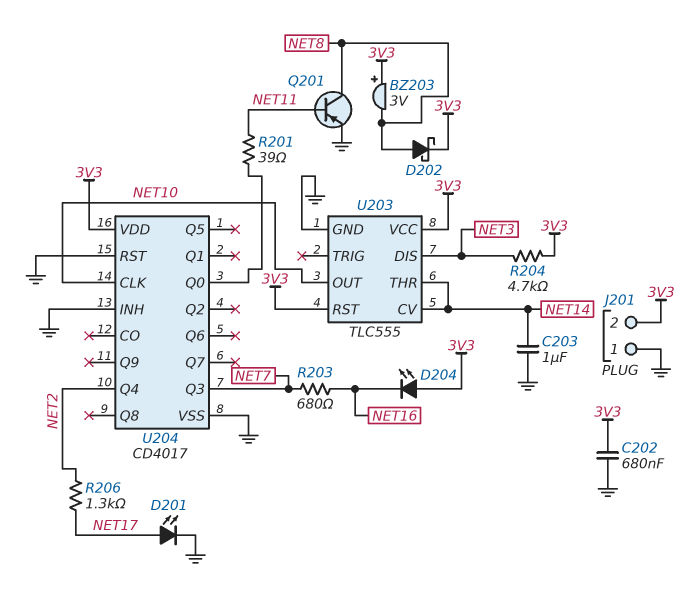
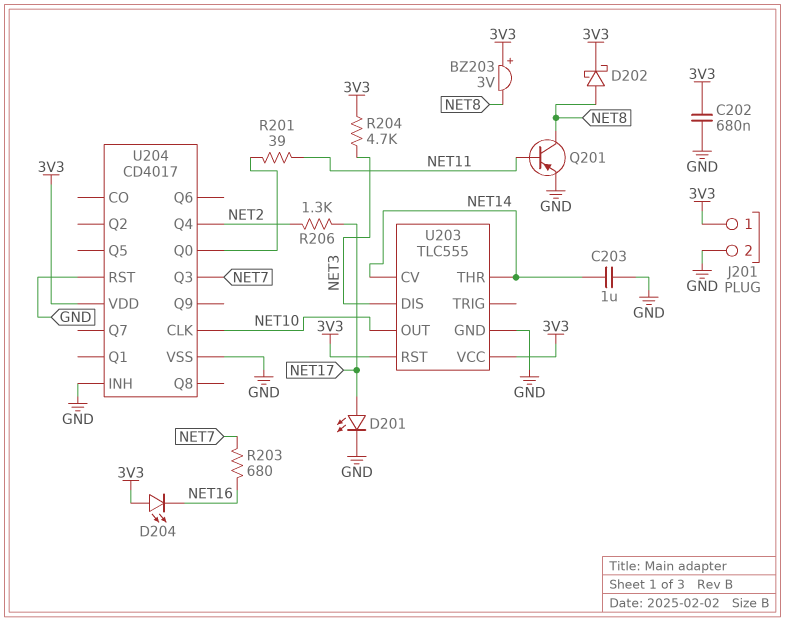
J201 pin 1: GND -> 3V3
J201 pin 2: 3V3 -> GND

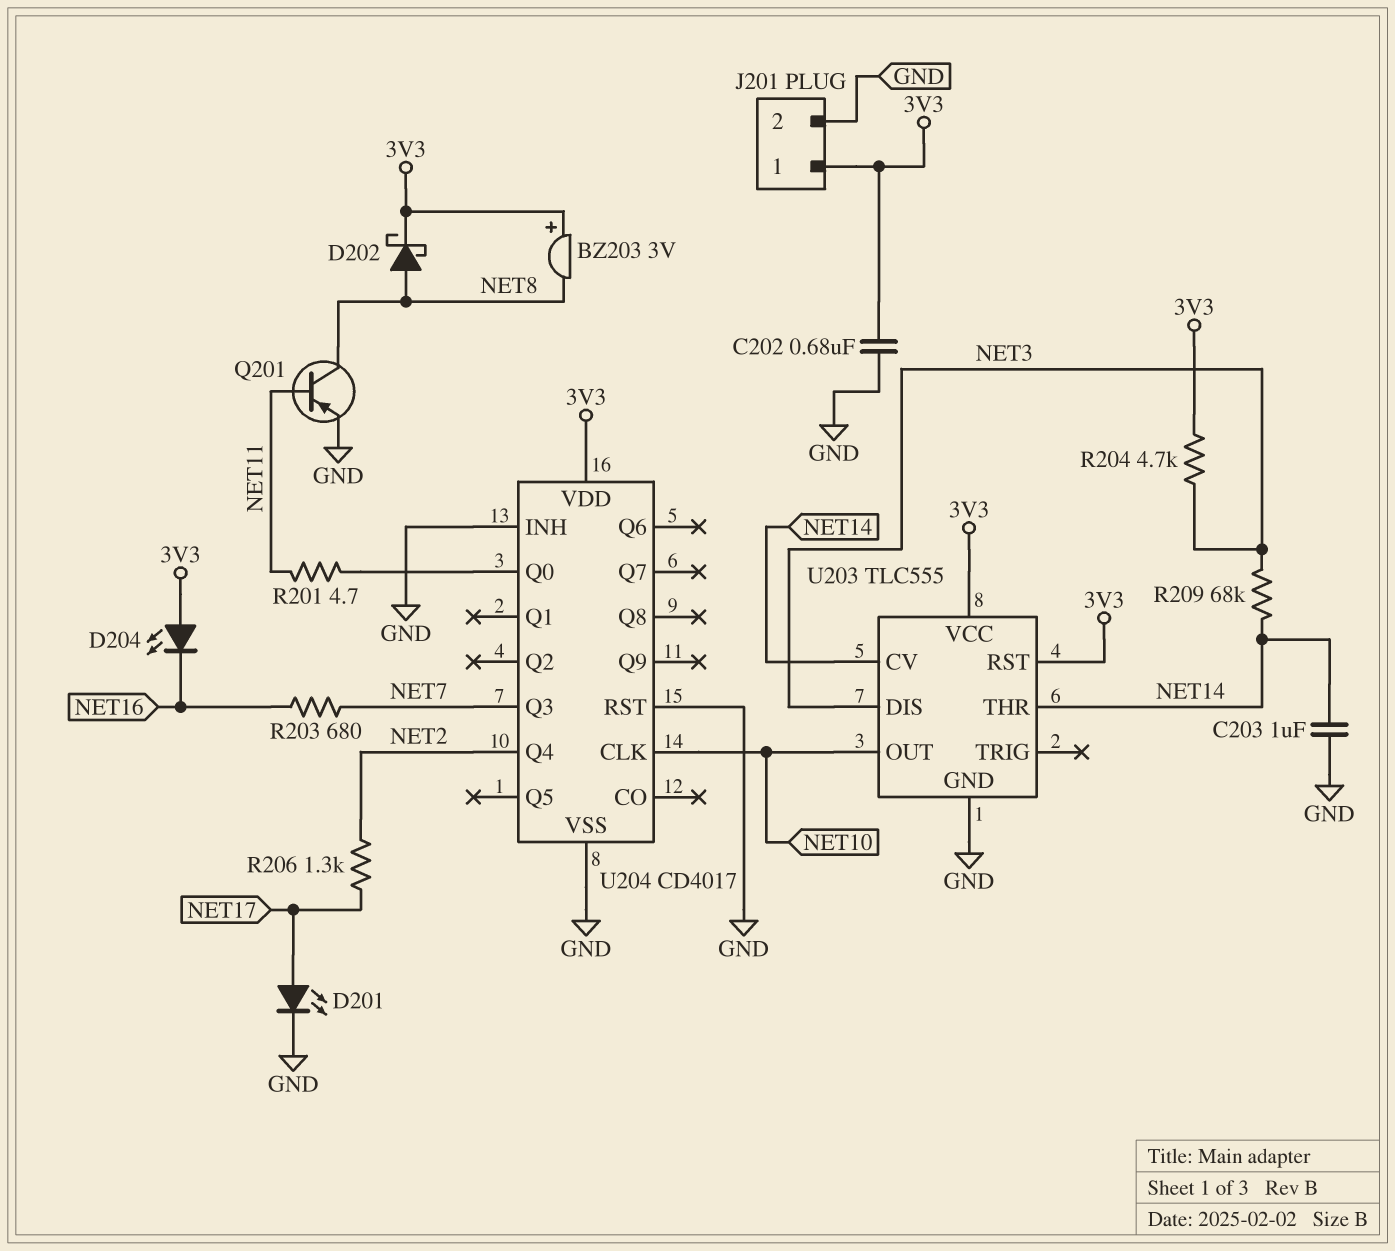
R201: 39 (NET11, U204/Q0) -> 4.7 (NET11, U204/Q0)
R209: none -> 68k (NET3, NET14)

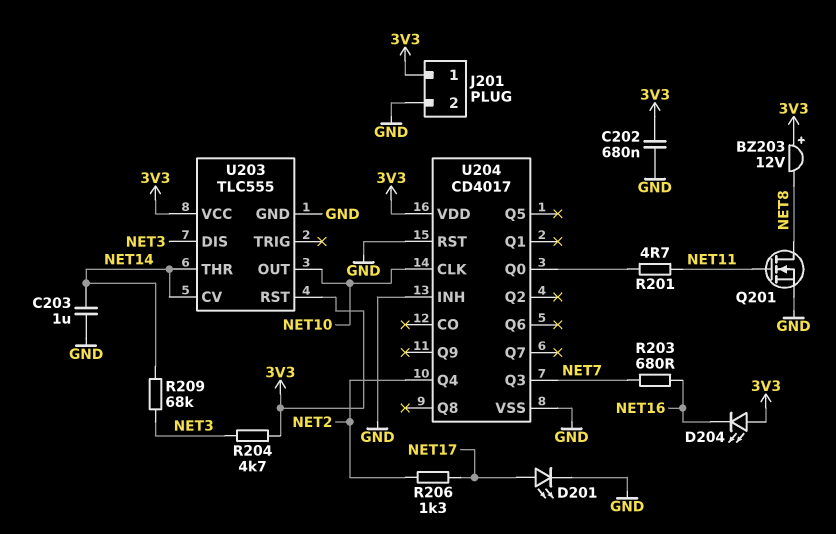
BZ203: buzzer 3V (plus 3V3, minus NET8) -> buzzer 12V (plus 3V3, minus NET8)
D202: schottky (A NET8, K 3V3) -> none
Q201: PNP (B NET11, C NET8, E GND) -> NMOS (G NET11, D NET8, S GND)

